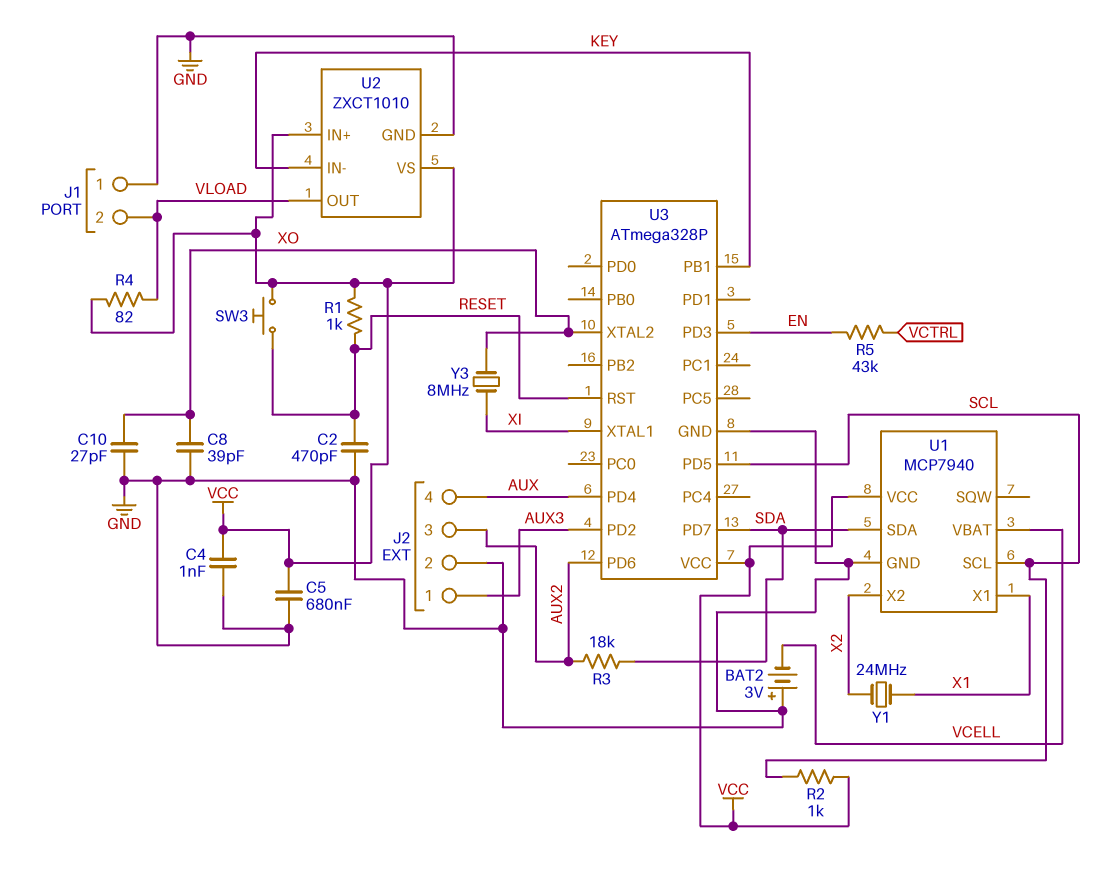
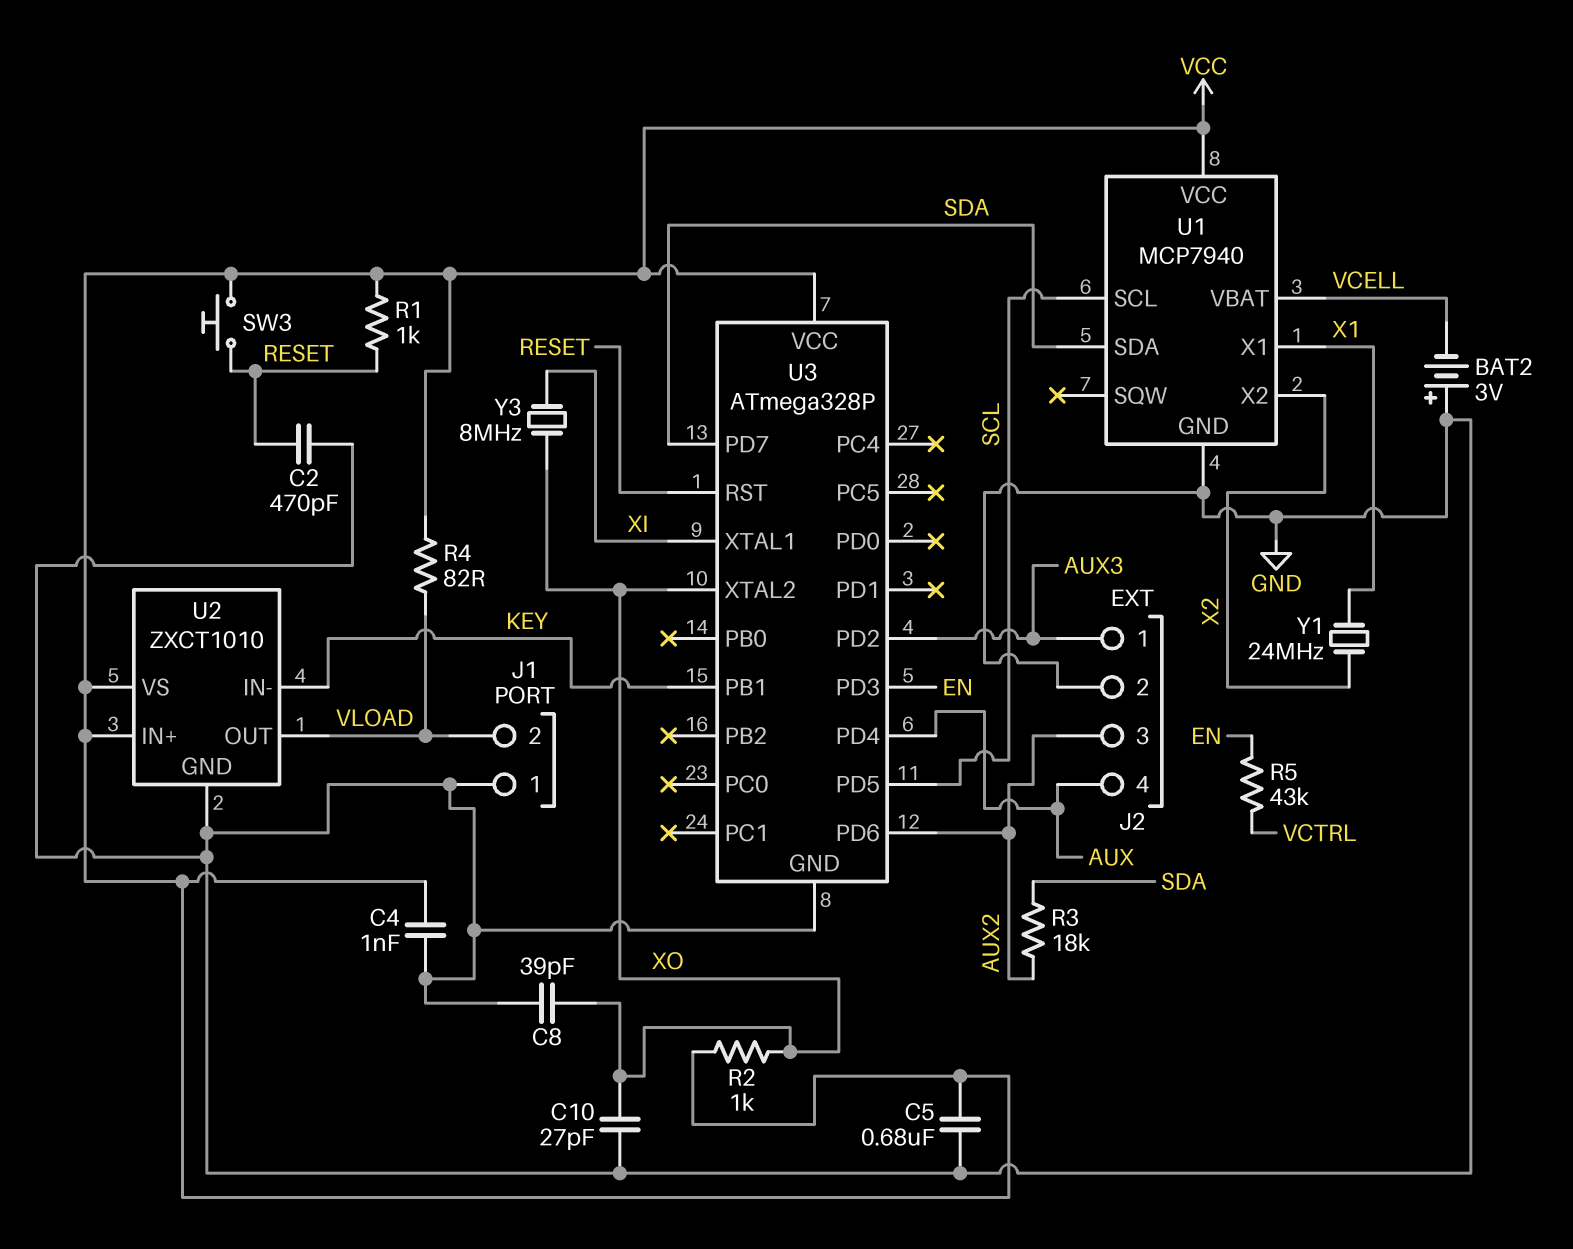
R2: 1k (SCL, VCC) -> 1k (VCC, XO)

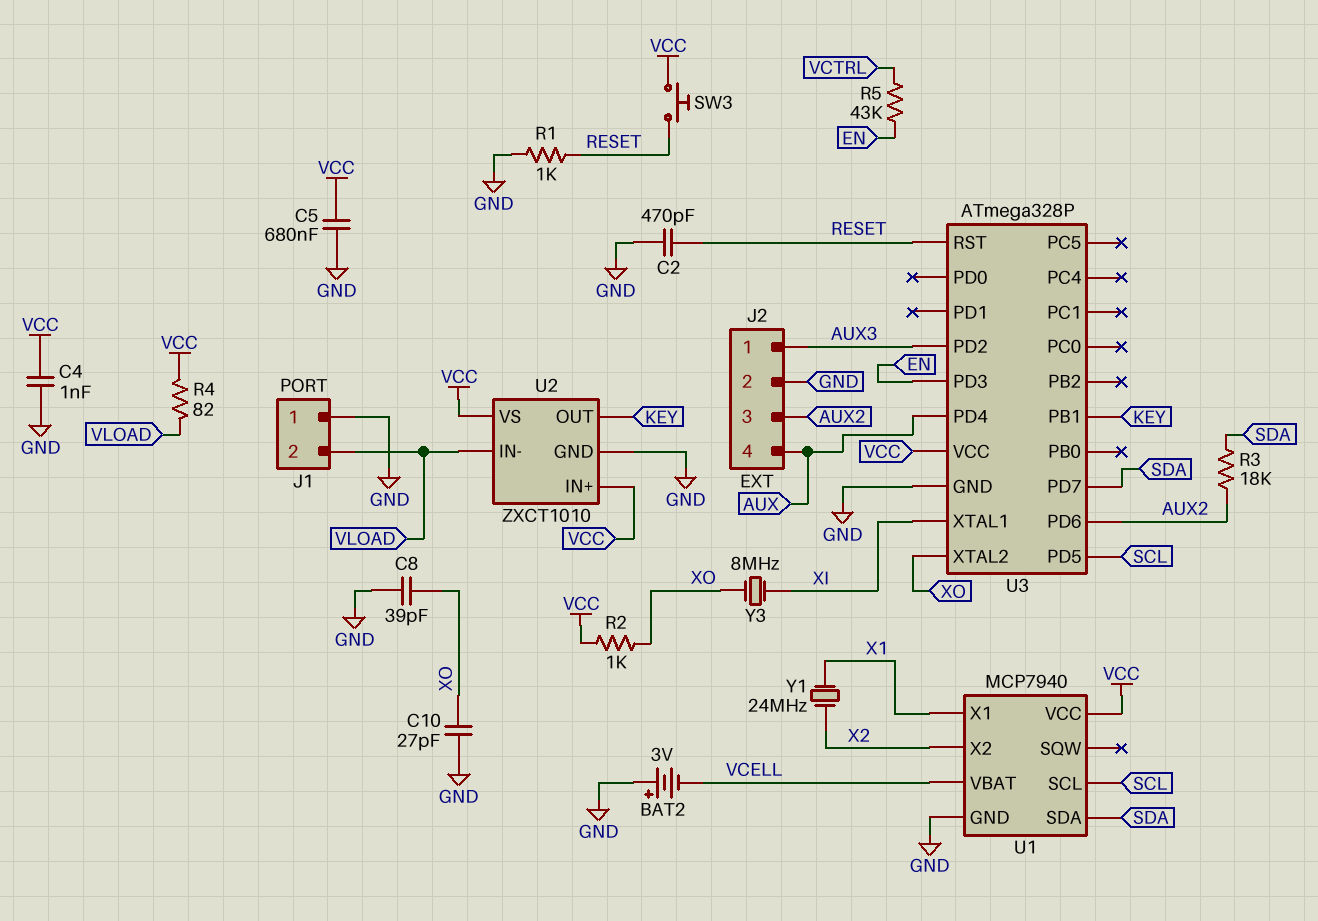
R1: 1k (RESET, VCC) -> 1k (GND, RESET)
U2 pin IN-: KEY -> VLOAD
U2 pin OUT: VLOAD -> KEY

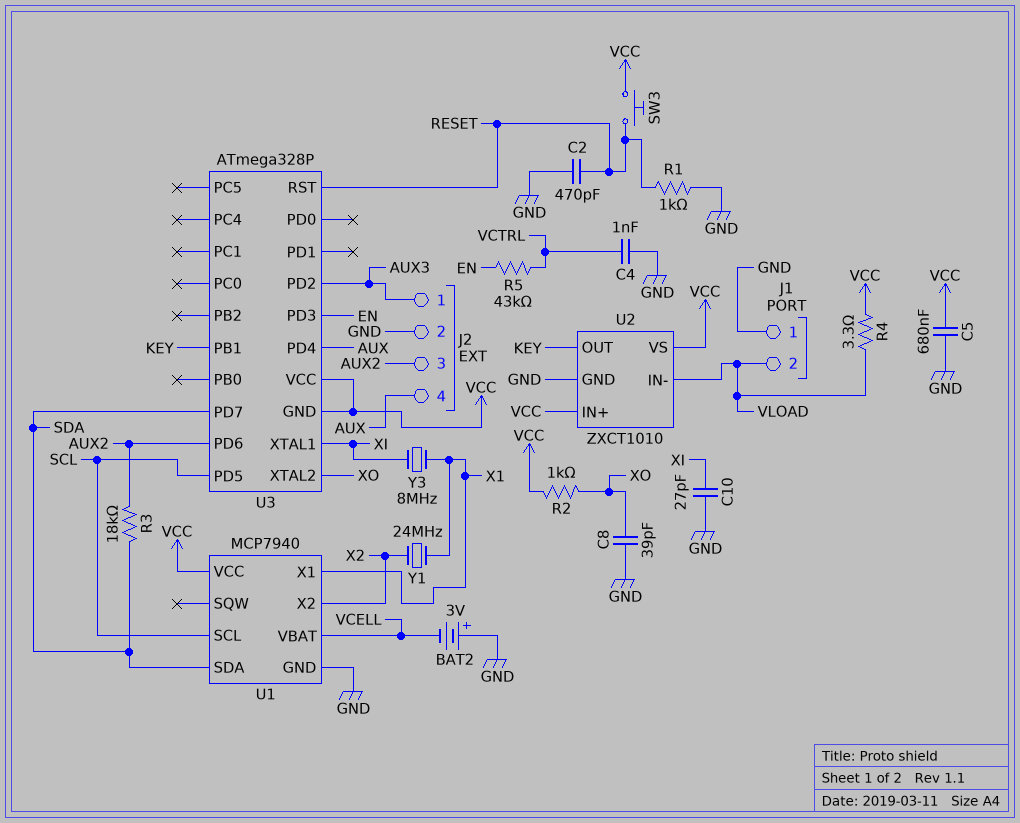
C4: 1nF (GND, VCC) -> 1nF (GND, VCTRL)
C10: 27pF (GND, XO) -> 27pF (GND, XI)
R4: 82 (VCC, VLOAD) -> 3.3 (VCC, VLOAD)
U3 pin GND: GND -> VCC
Y3: 8MHz (XI, XO) -> 8MHz (X1, XI)

